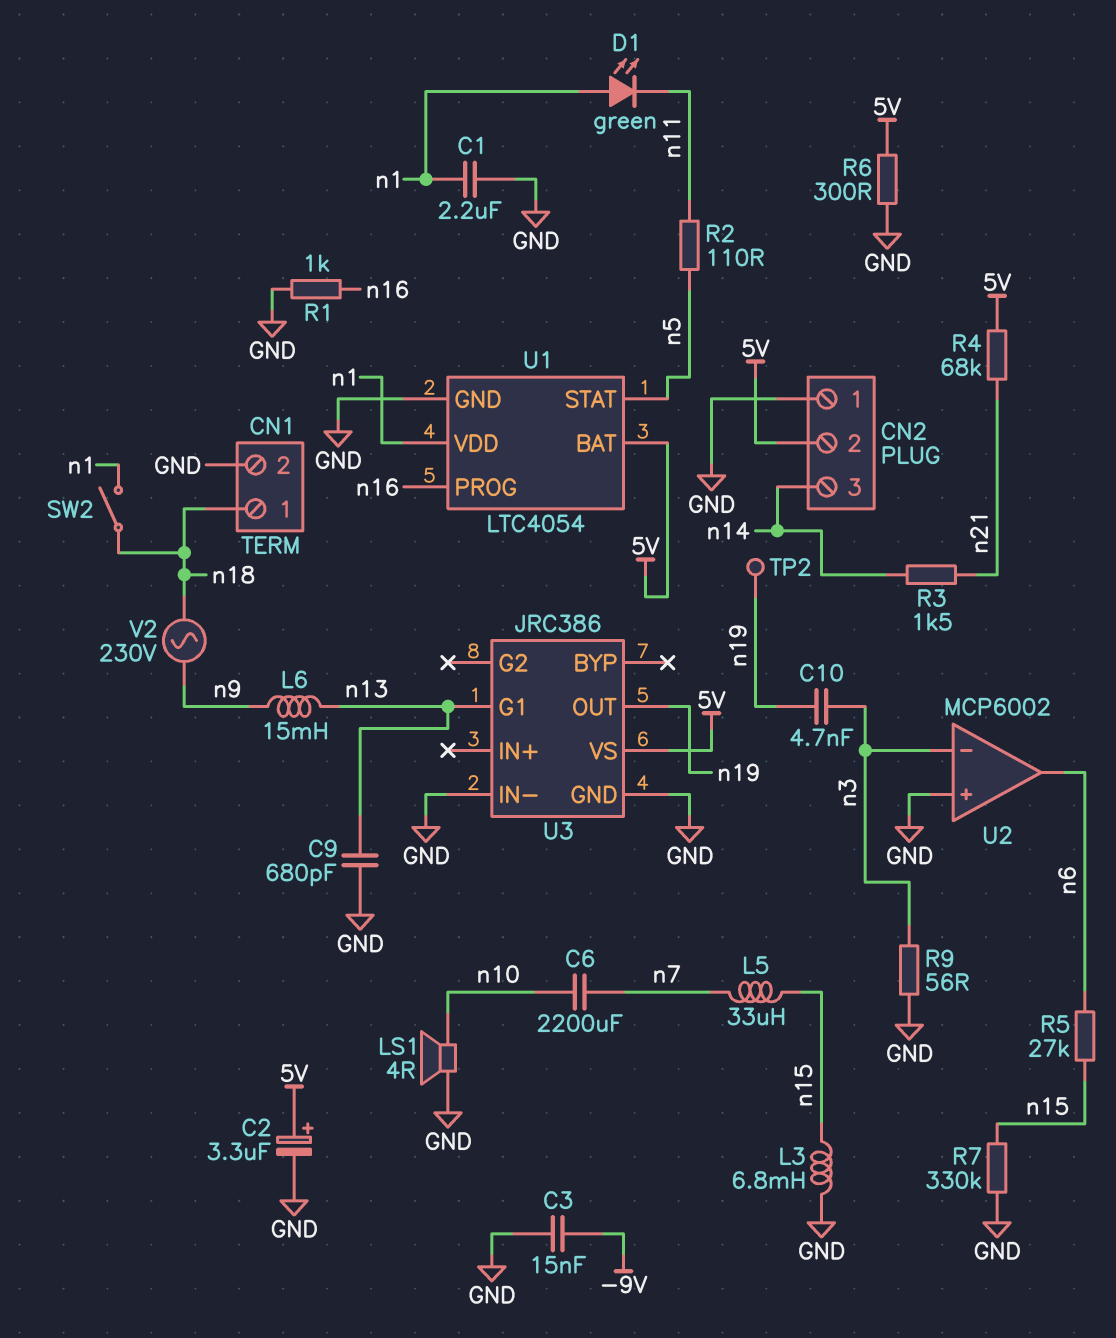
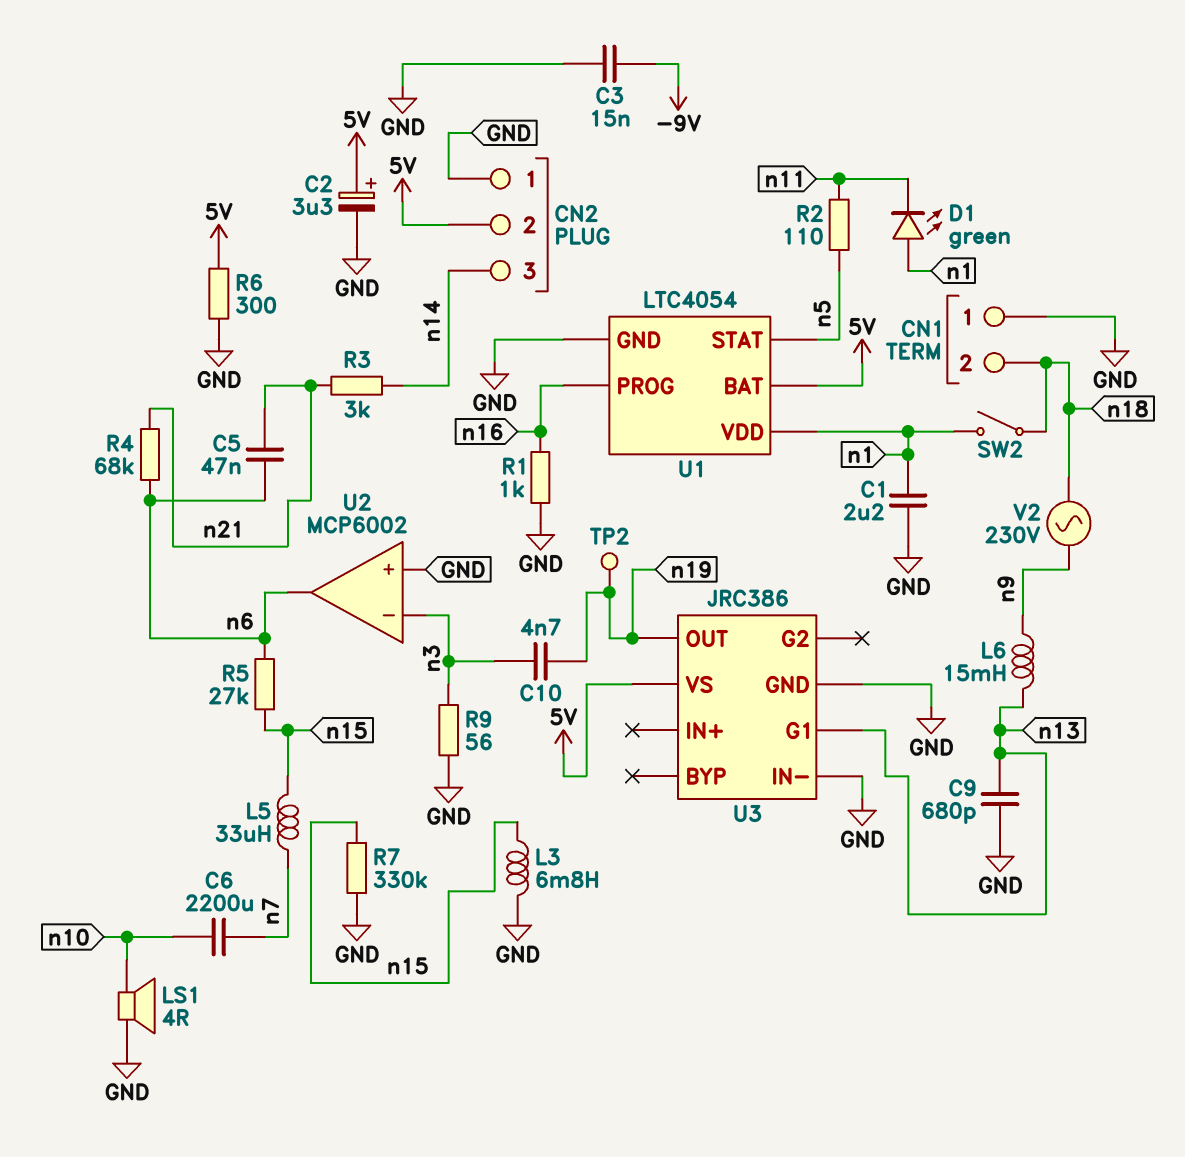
C5: none -> 47nF (n6, n21)
CN1 pin 1: n18 -> GND
CN1 pin 2: GND -> n18
R3: 1.5k (n14, n21) -> 3k (n14, n21)
R4: 68k (5V, n21) -> 68k (n6, n21)

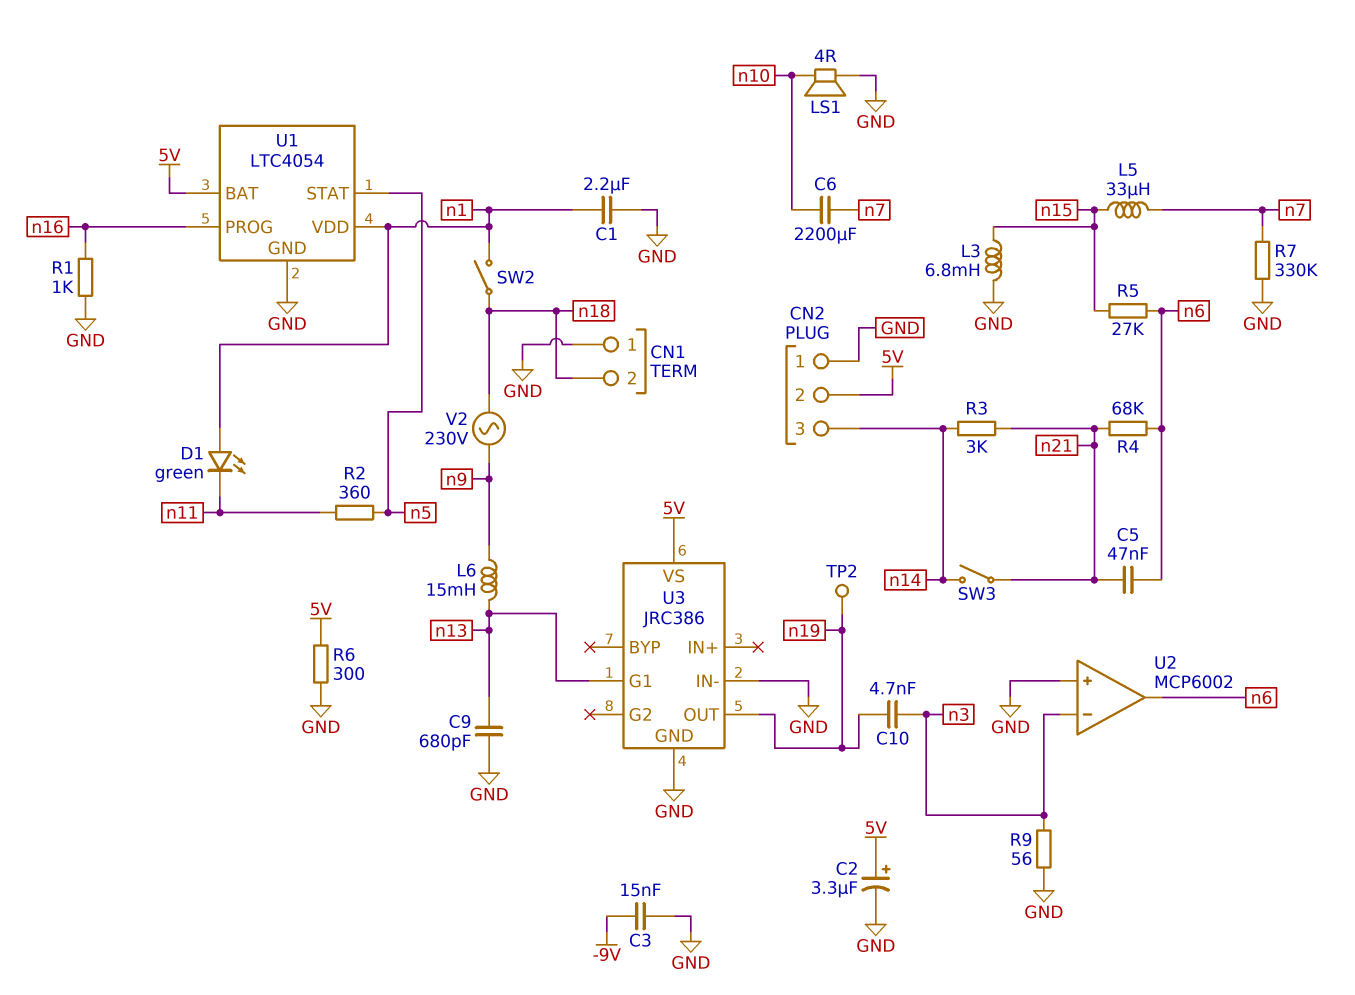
R2: 110 (n5, n11) -> 360 (n5, n11)
R7: 330k (GND, n15) -> 330k (GND, n7)
SW3: none -> switch (n14, n21)

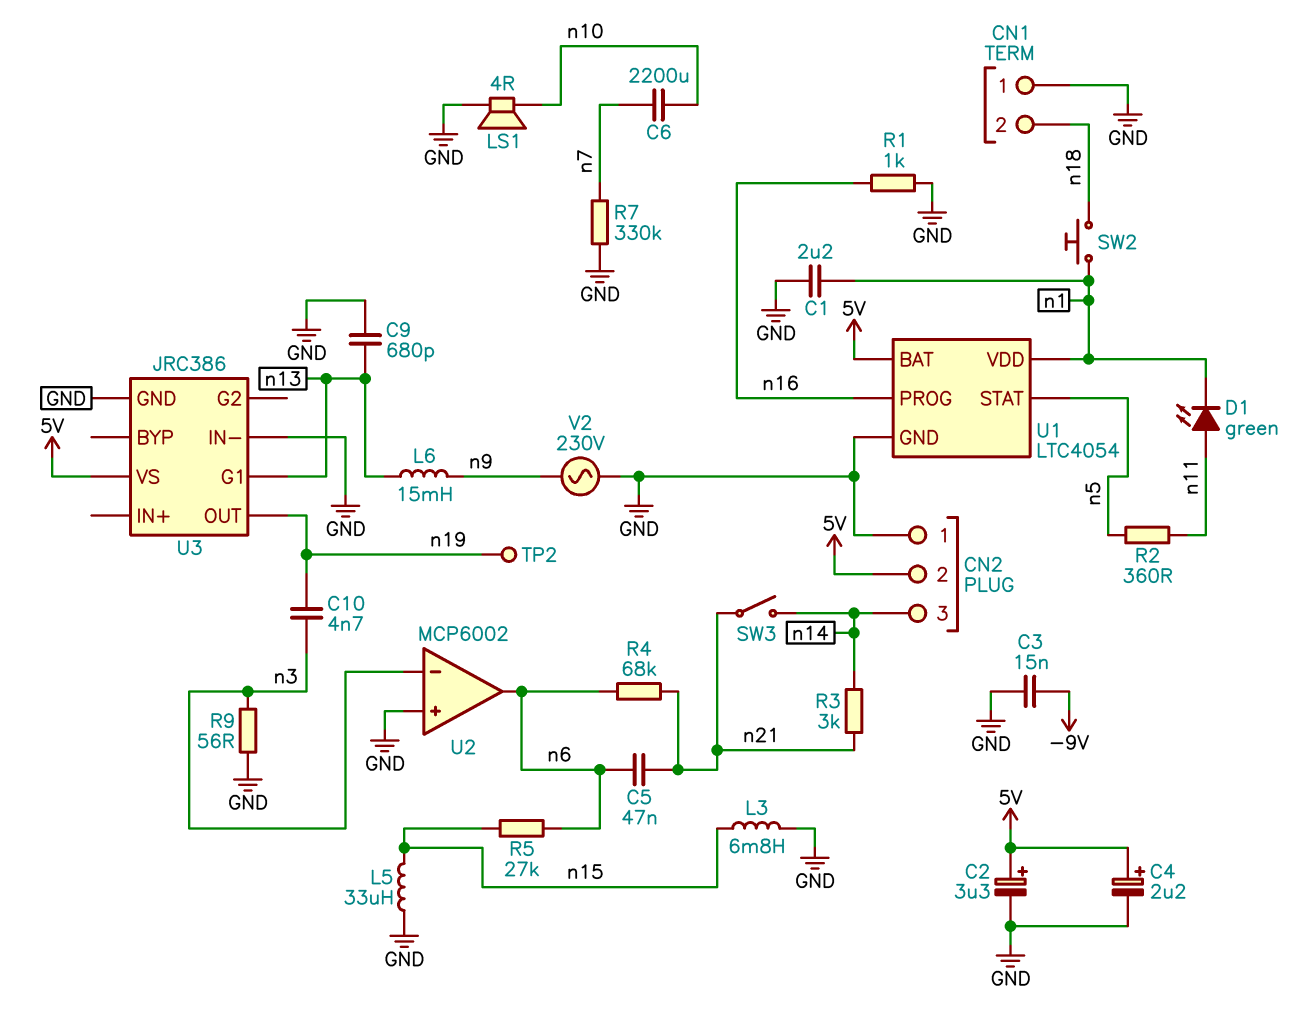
C4: none -> 2.2uF (plus 5V, minus GND)
D1: LED green (A n1, K n11) -> LED green (A n11, K n1)
L5: 33uH (n7, n15) -> 33uH (GND, n15)
R6: 300 (5V, GND) -> none
SW2: switch (n1, n18) -> button (n1, n18)
V2: AC 230V (n9, n18) -> AC 230V (GND, n9)

